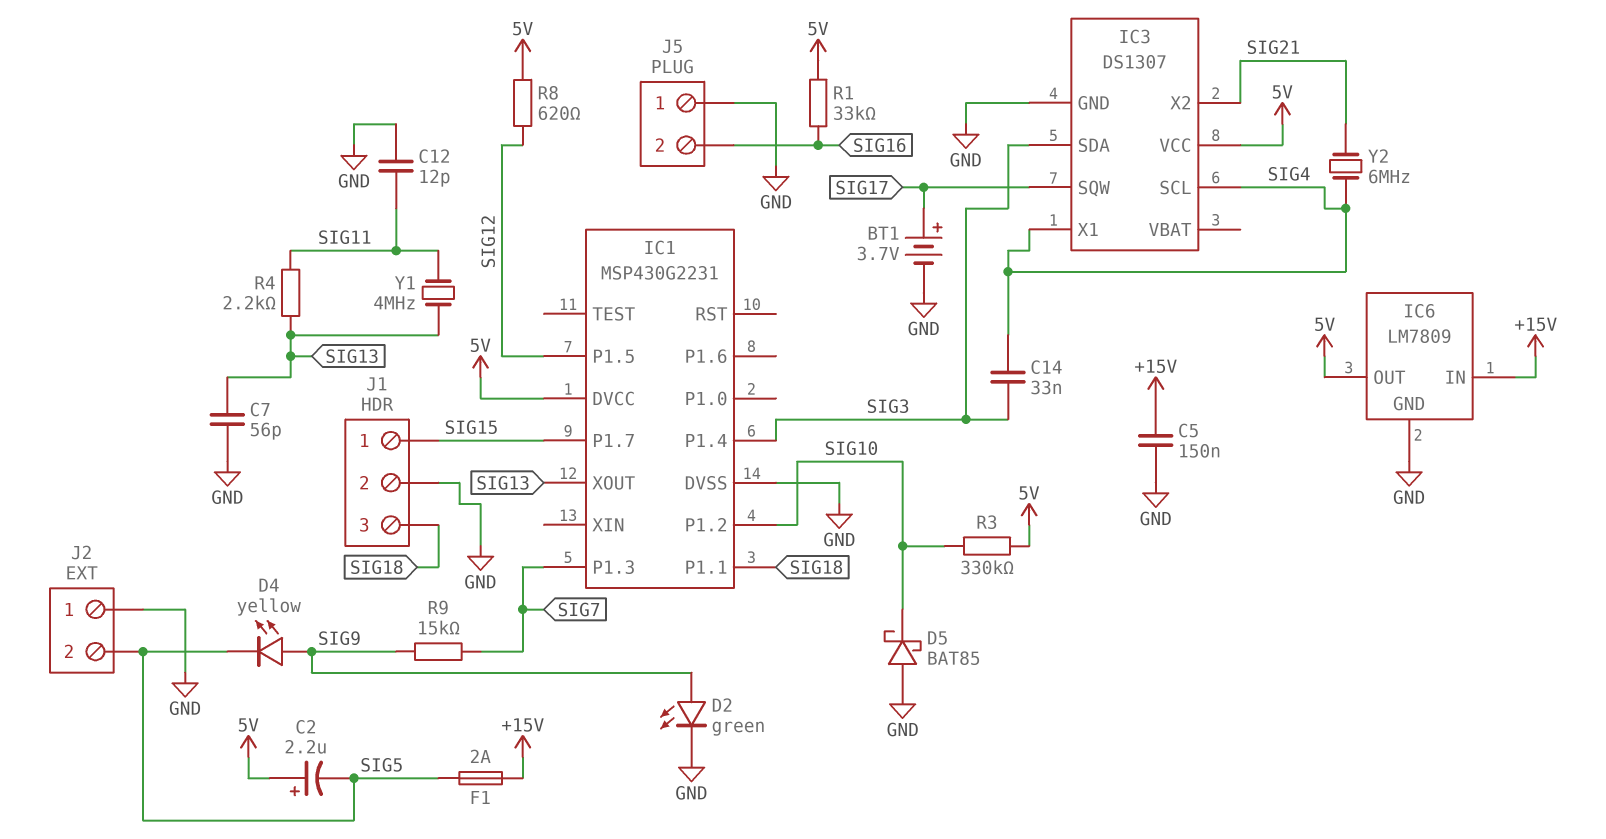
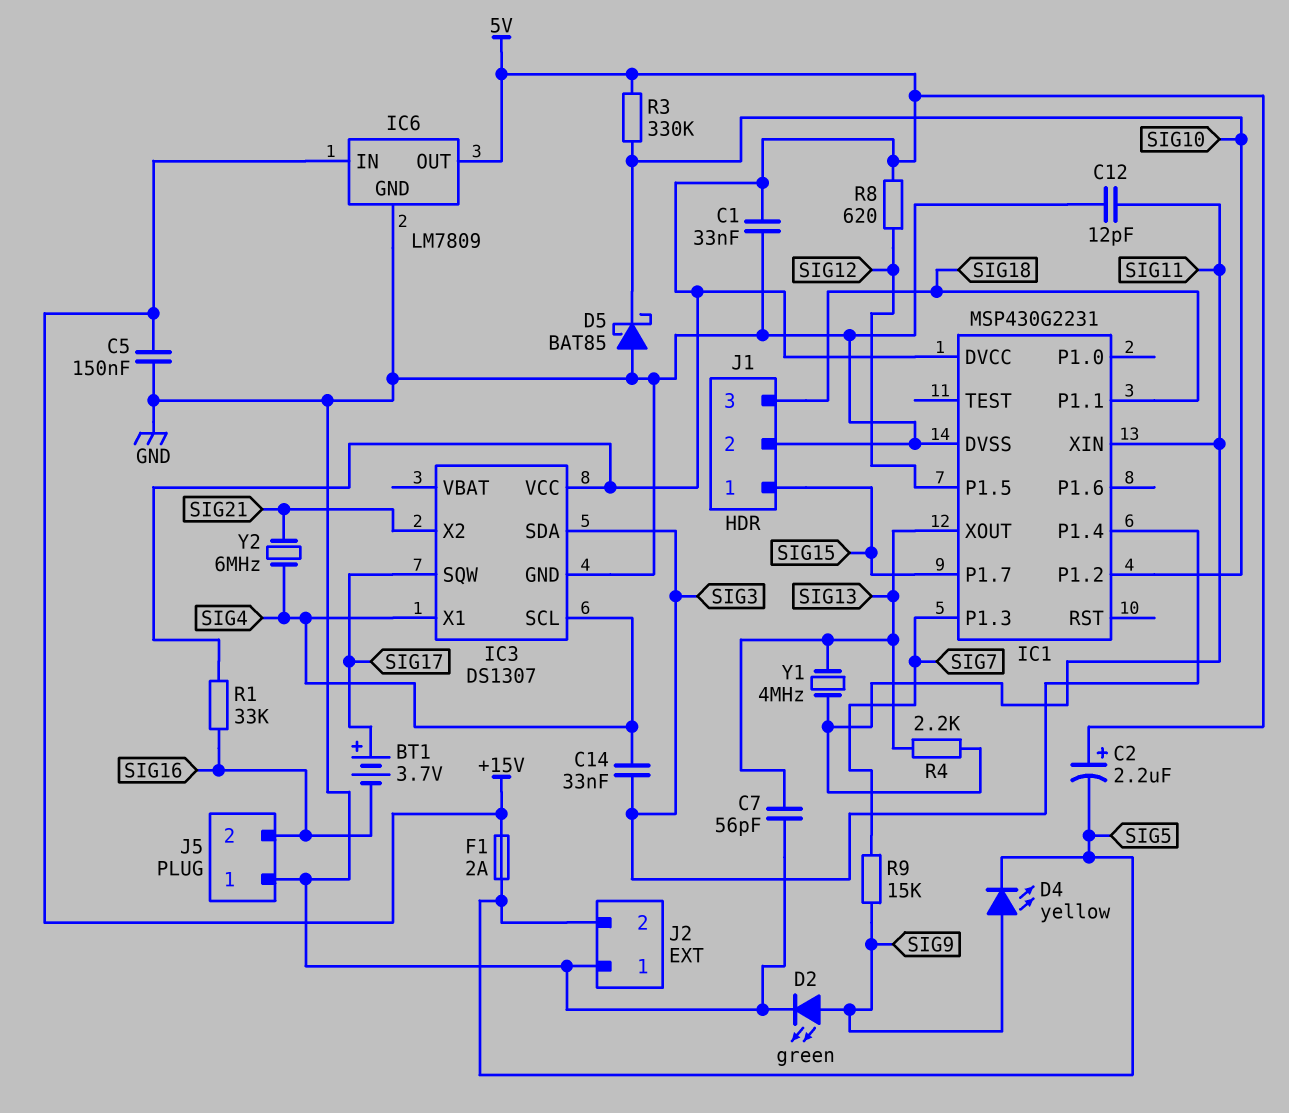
BT1: 3.7V (plus SIG17, minus GND) -> 3.7V (plus SIG17, minus SIG16)
C1: none -> 33nF (5V, GND)
IC1 pin XIN: none -> SIG11

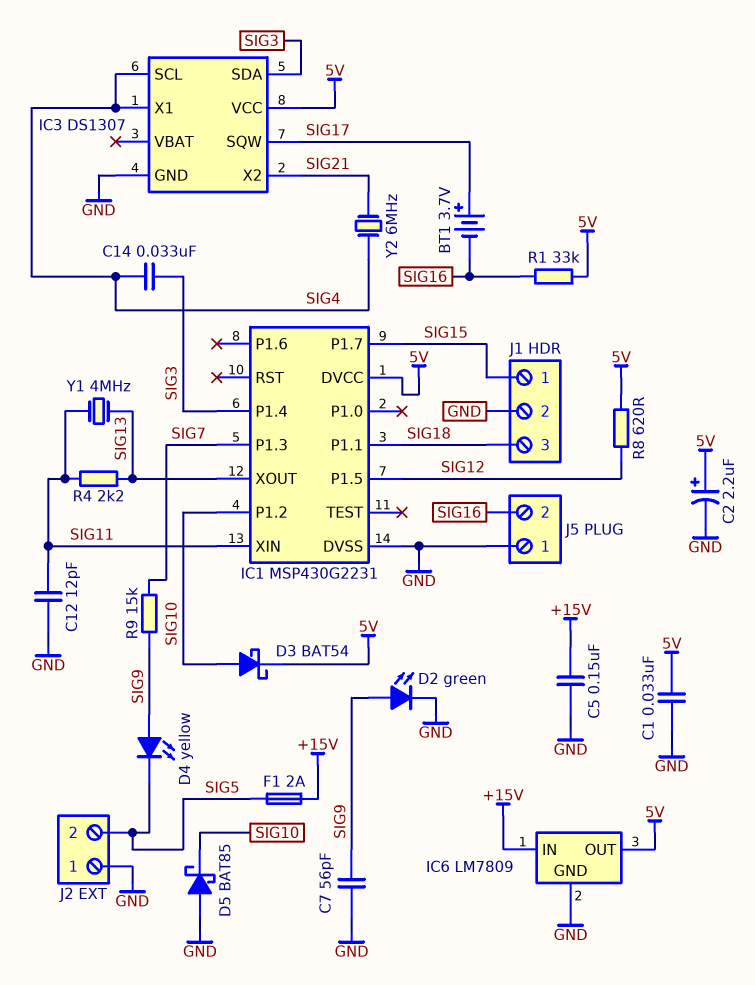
C2: 2.2uF (plus 5V, minus SIG5) -> 2.2uF (plus 5V, minus GND)
C7: 56pF (GND, SIG13) -> 56pF (GND, SIG9)
D3: none -> schottky BAT54 (A SIG10, K 5V)
R3: 330k (5V, SIG10) -> none

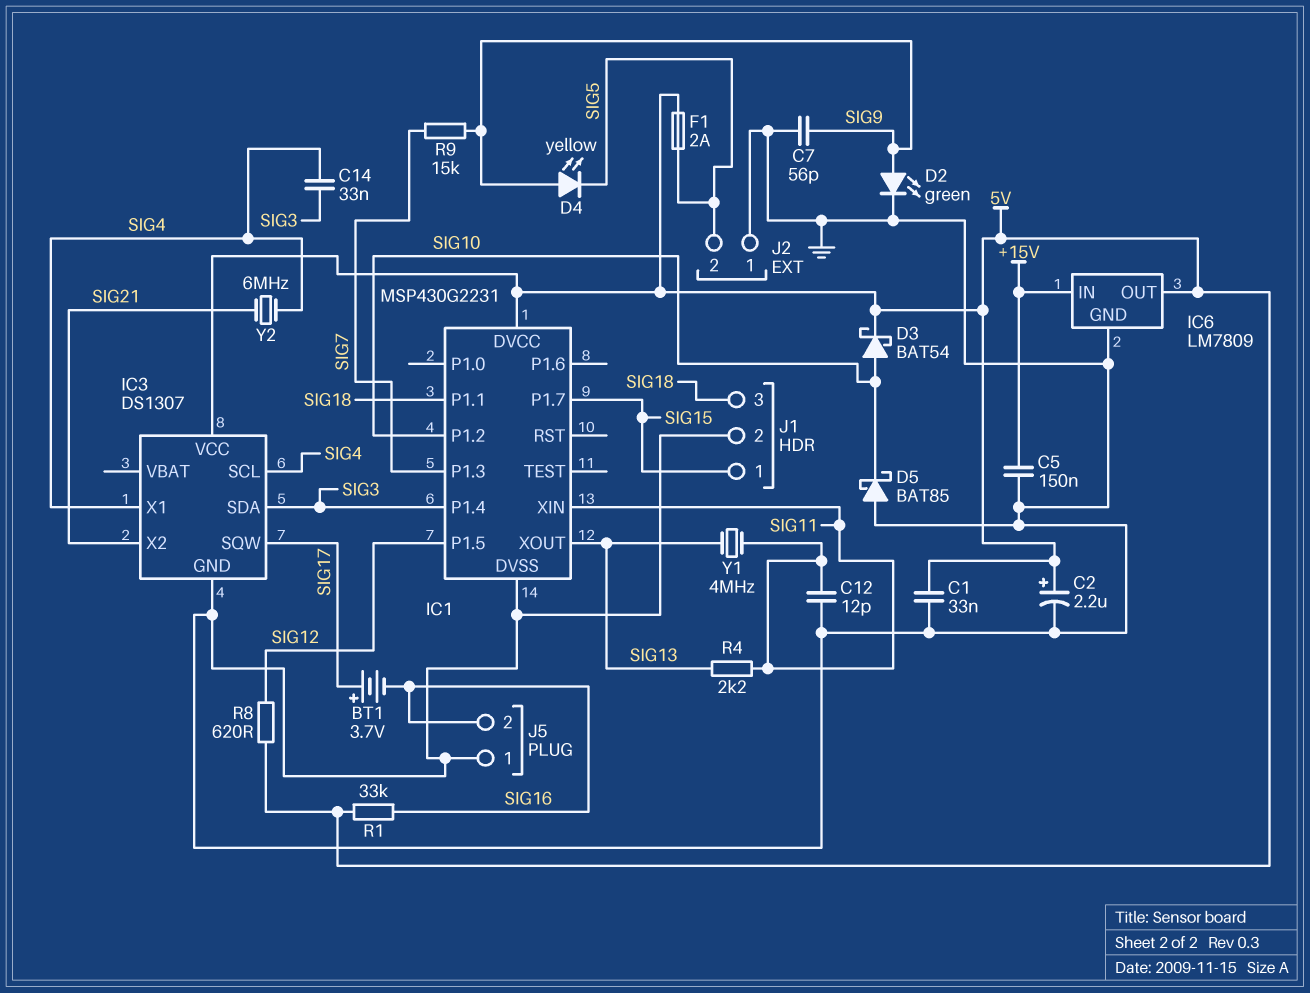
F1: 2A (+15V, SIG5) -> 2A (5V, SIG5)

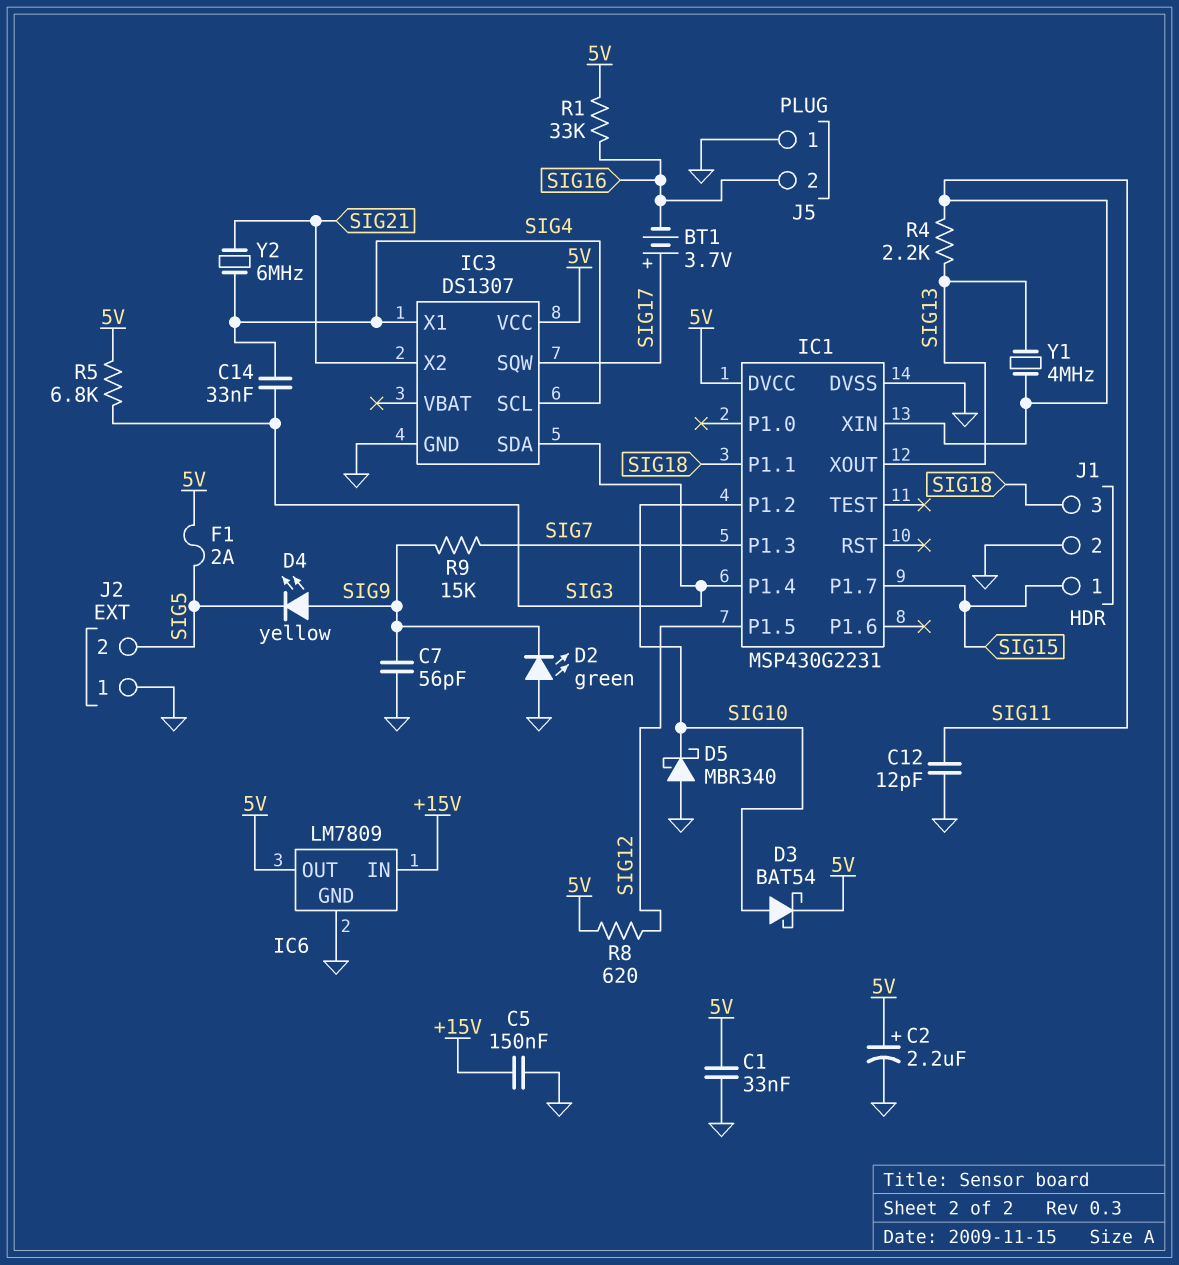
D2: LED green (A SIG9, K GND) -> LED green (A GND, K SIG9)
D5: schottky BAT85 (A GND, K SIG10) -> schottky MBR340 (A GND, K SIG10)
R5: none -> 6.8k (5V, SIG3)

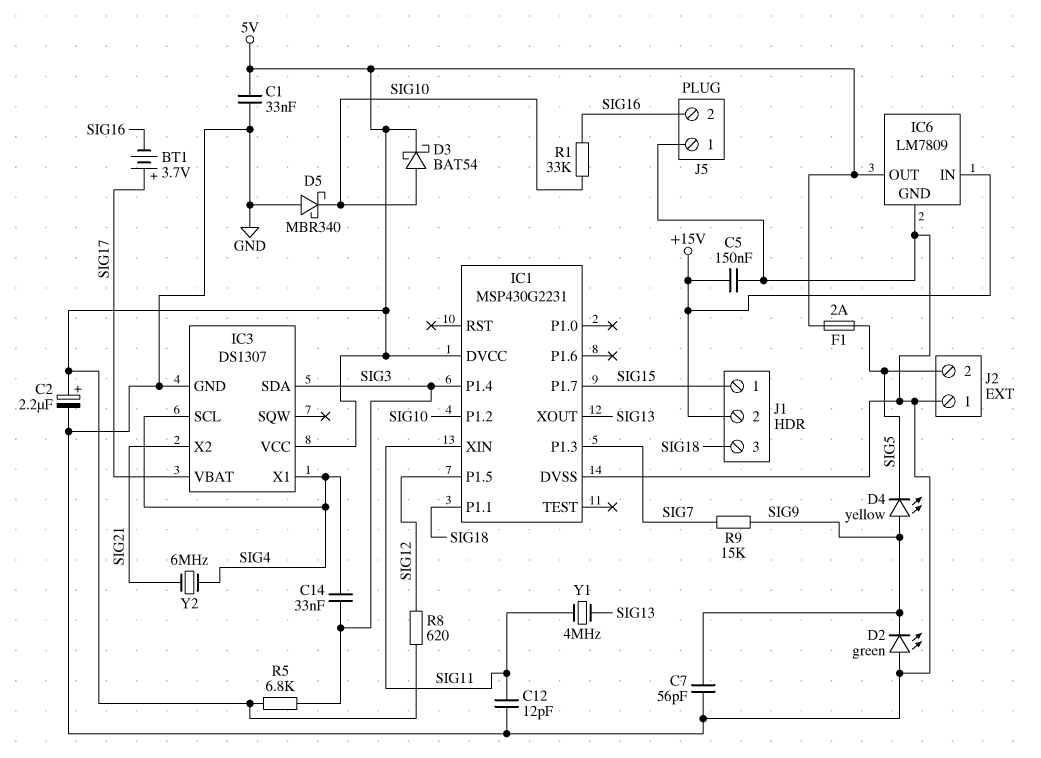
IC3 pin SQW: SIG17 -> none
IC3 pin VBAT: none -> SIG17
J1 pin 2: GND -> +15V
R1: 33k (5V, SIG16) -> 33k (SIG10, SIG16)
R4: 2.2k (SIG11, SIG13) -> none

